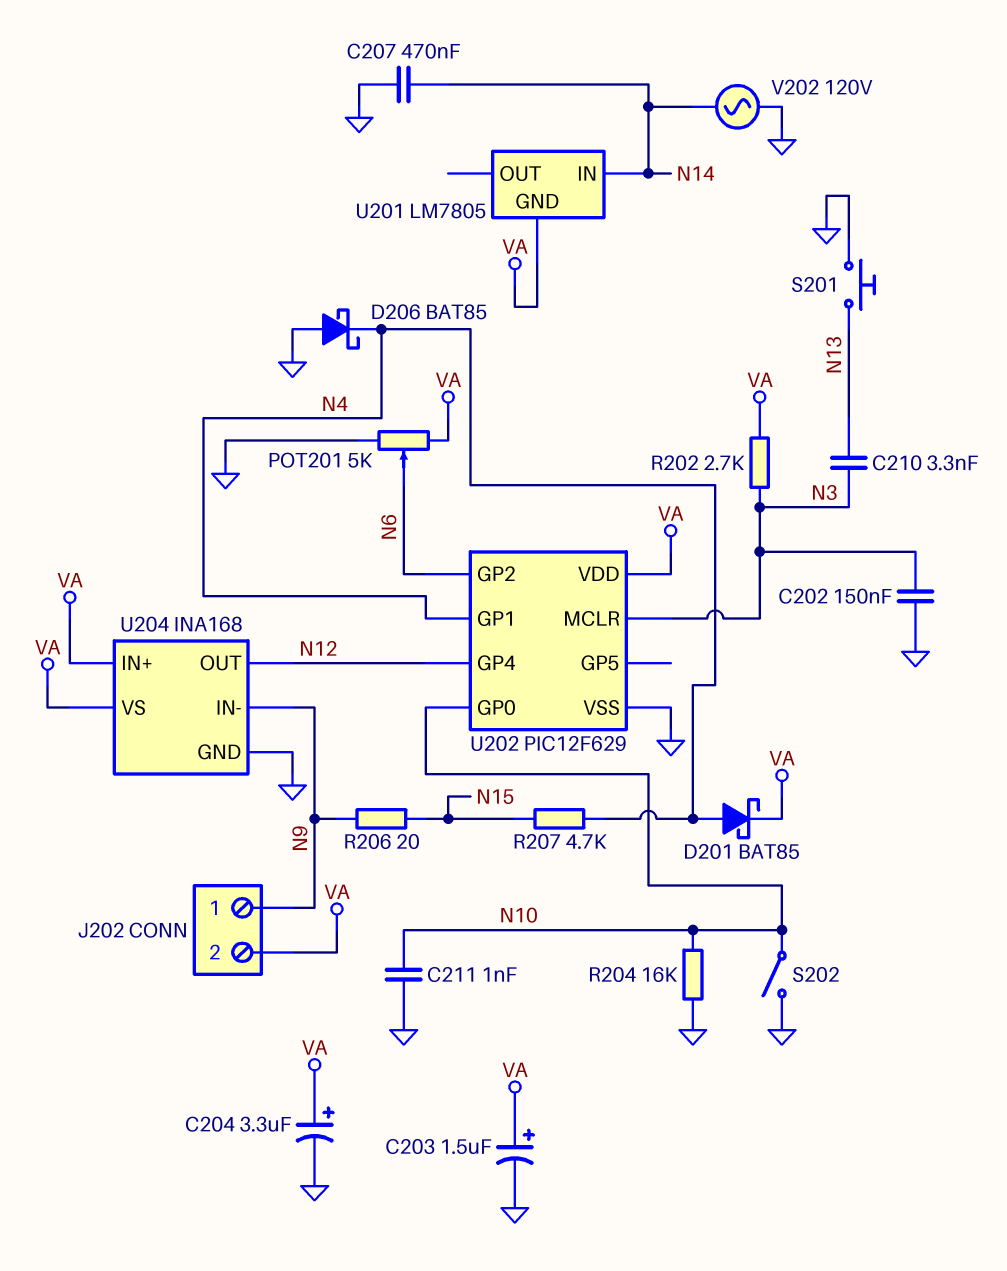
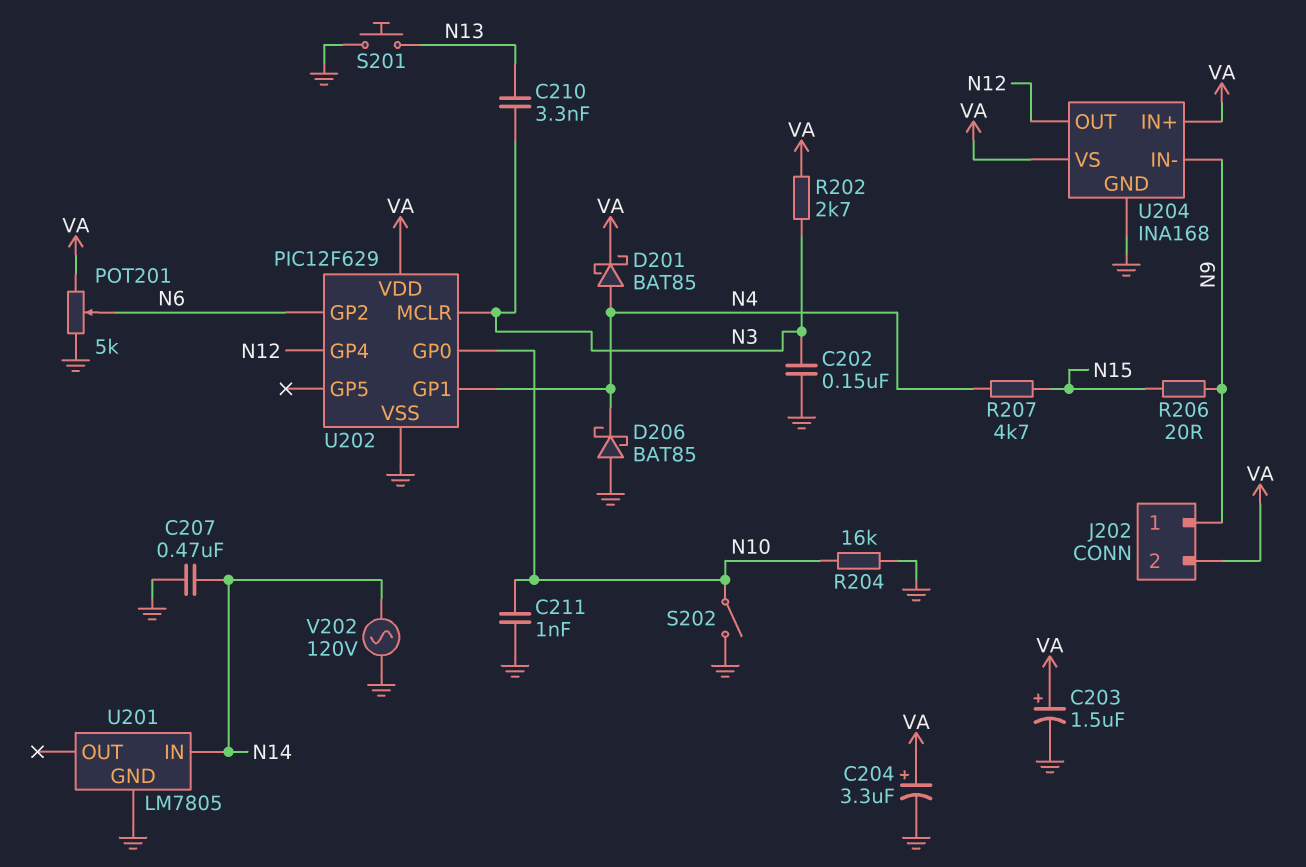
U201 pin GND: VA -> GND

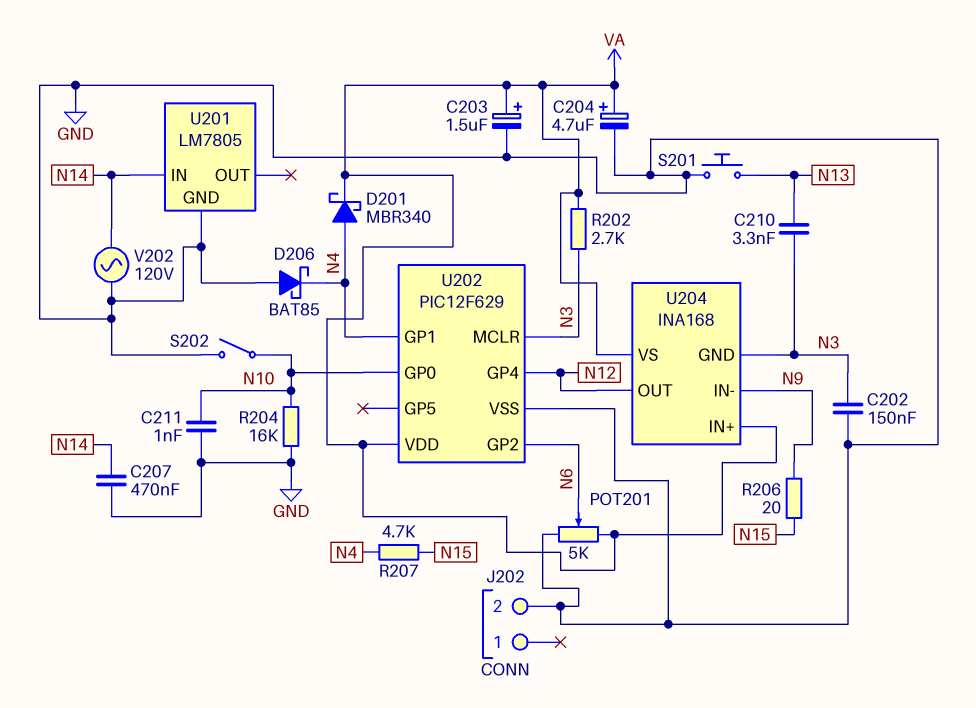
C204: 3.3uF (plus VA, minus GND) -> 4.7uF (plus VA, minus GND)
D201: schottky BAT85 (A N4, K VA) -> schottky MBR340 (A N4, K VA)
J202 pin 1: N9 -> none
J202 pin 2: VA -> GND
U204 pin GND: GND -> N3

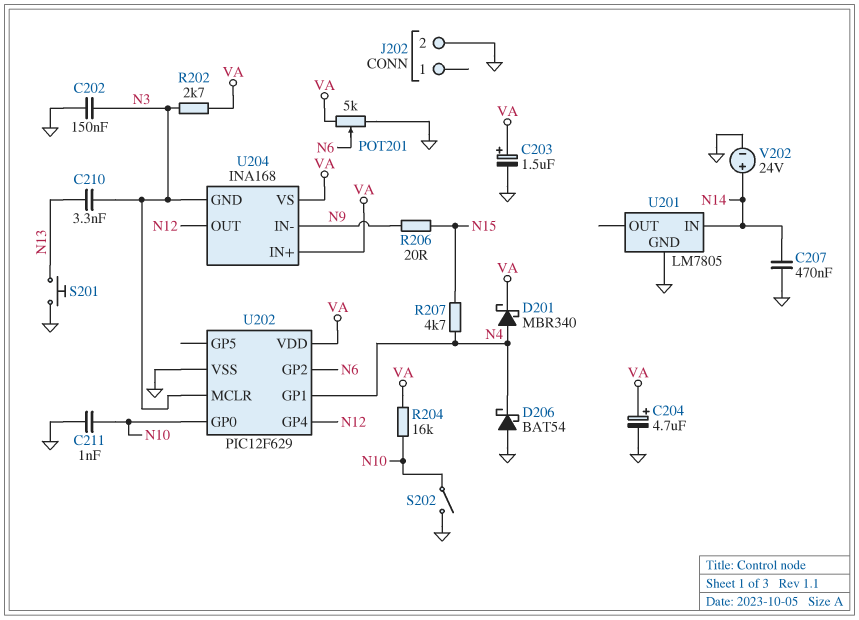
D206: schottky BAT85 (A GND, K N4) -> schottky BAT54 (A GND, K N4)
R204: 16k (GND, N10) -> 16k (N10, VA)
V202: AC 120V (GND, N14) -> 24V (plus N14, minus GND)

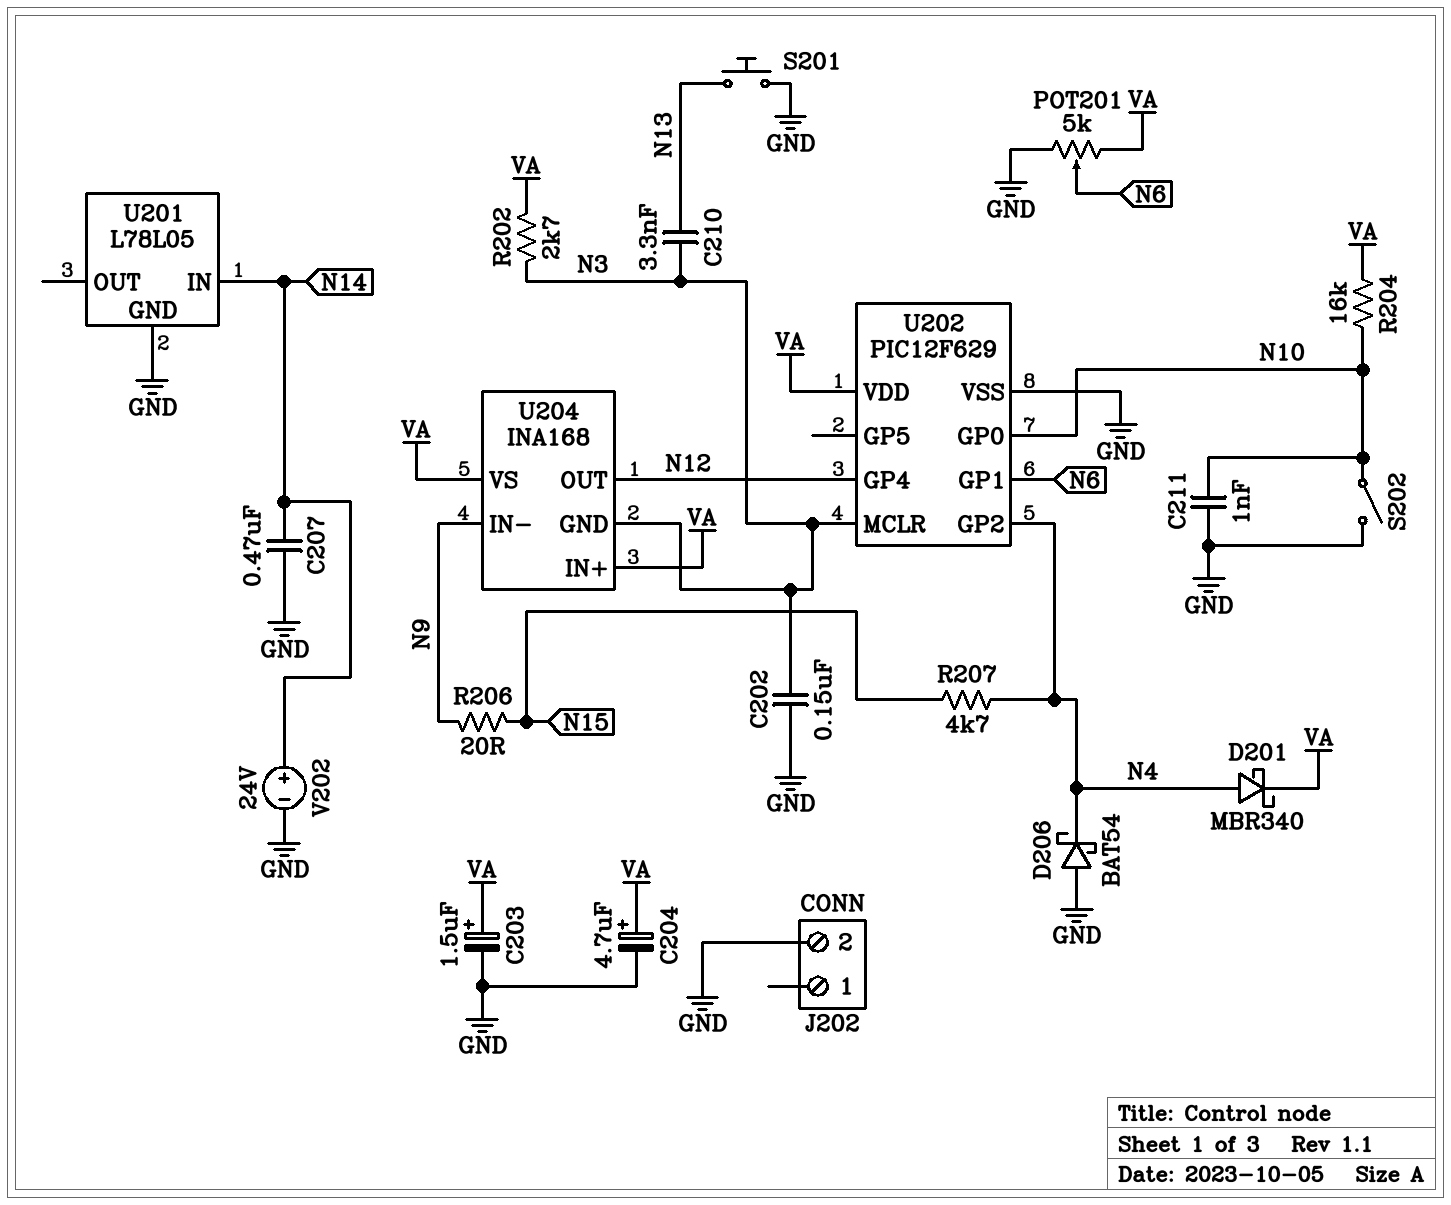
U201: LM7805 -> L78L05
U202 pin GP1: N4 -> N6
U202 pin GP2: N6 -> N4

